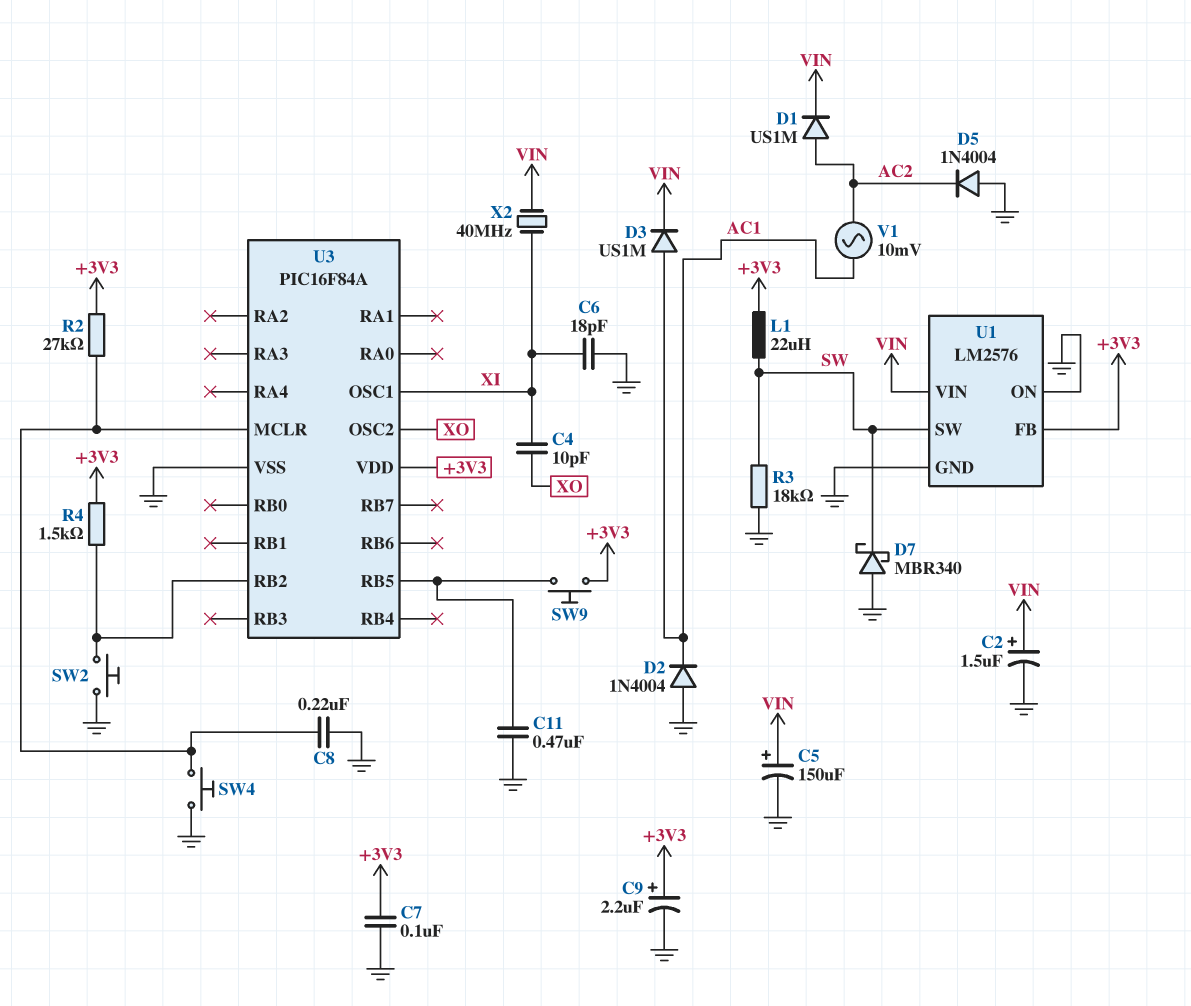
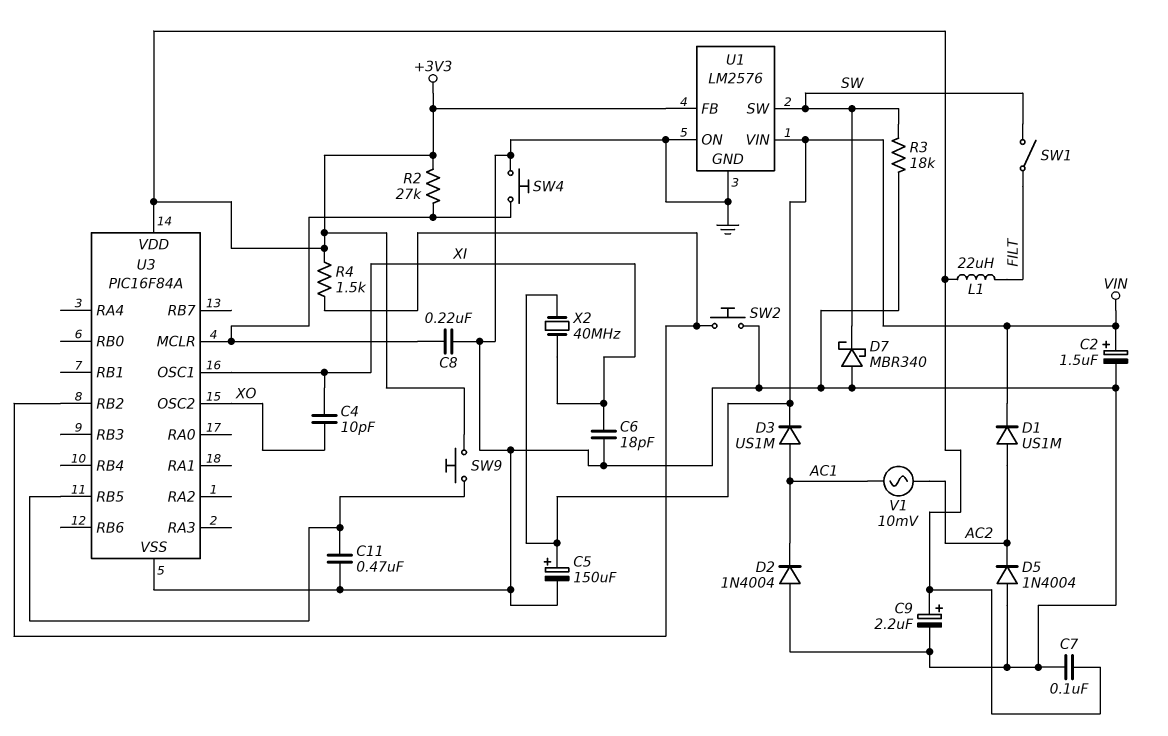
L1: 22uH (+3V3, SW) -> 22uH (+3V3, FILT)
SW1: none -> switch (FILT, SW)

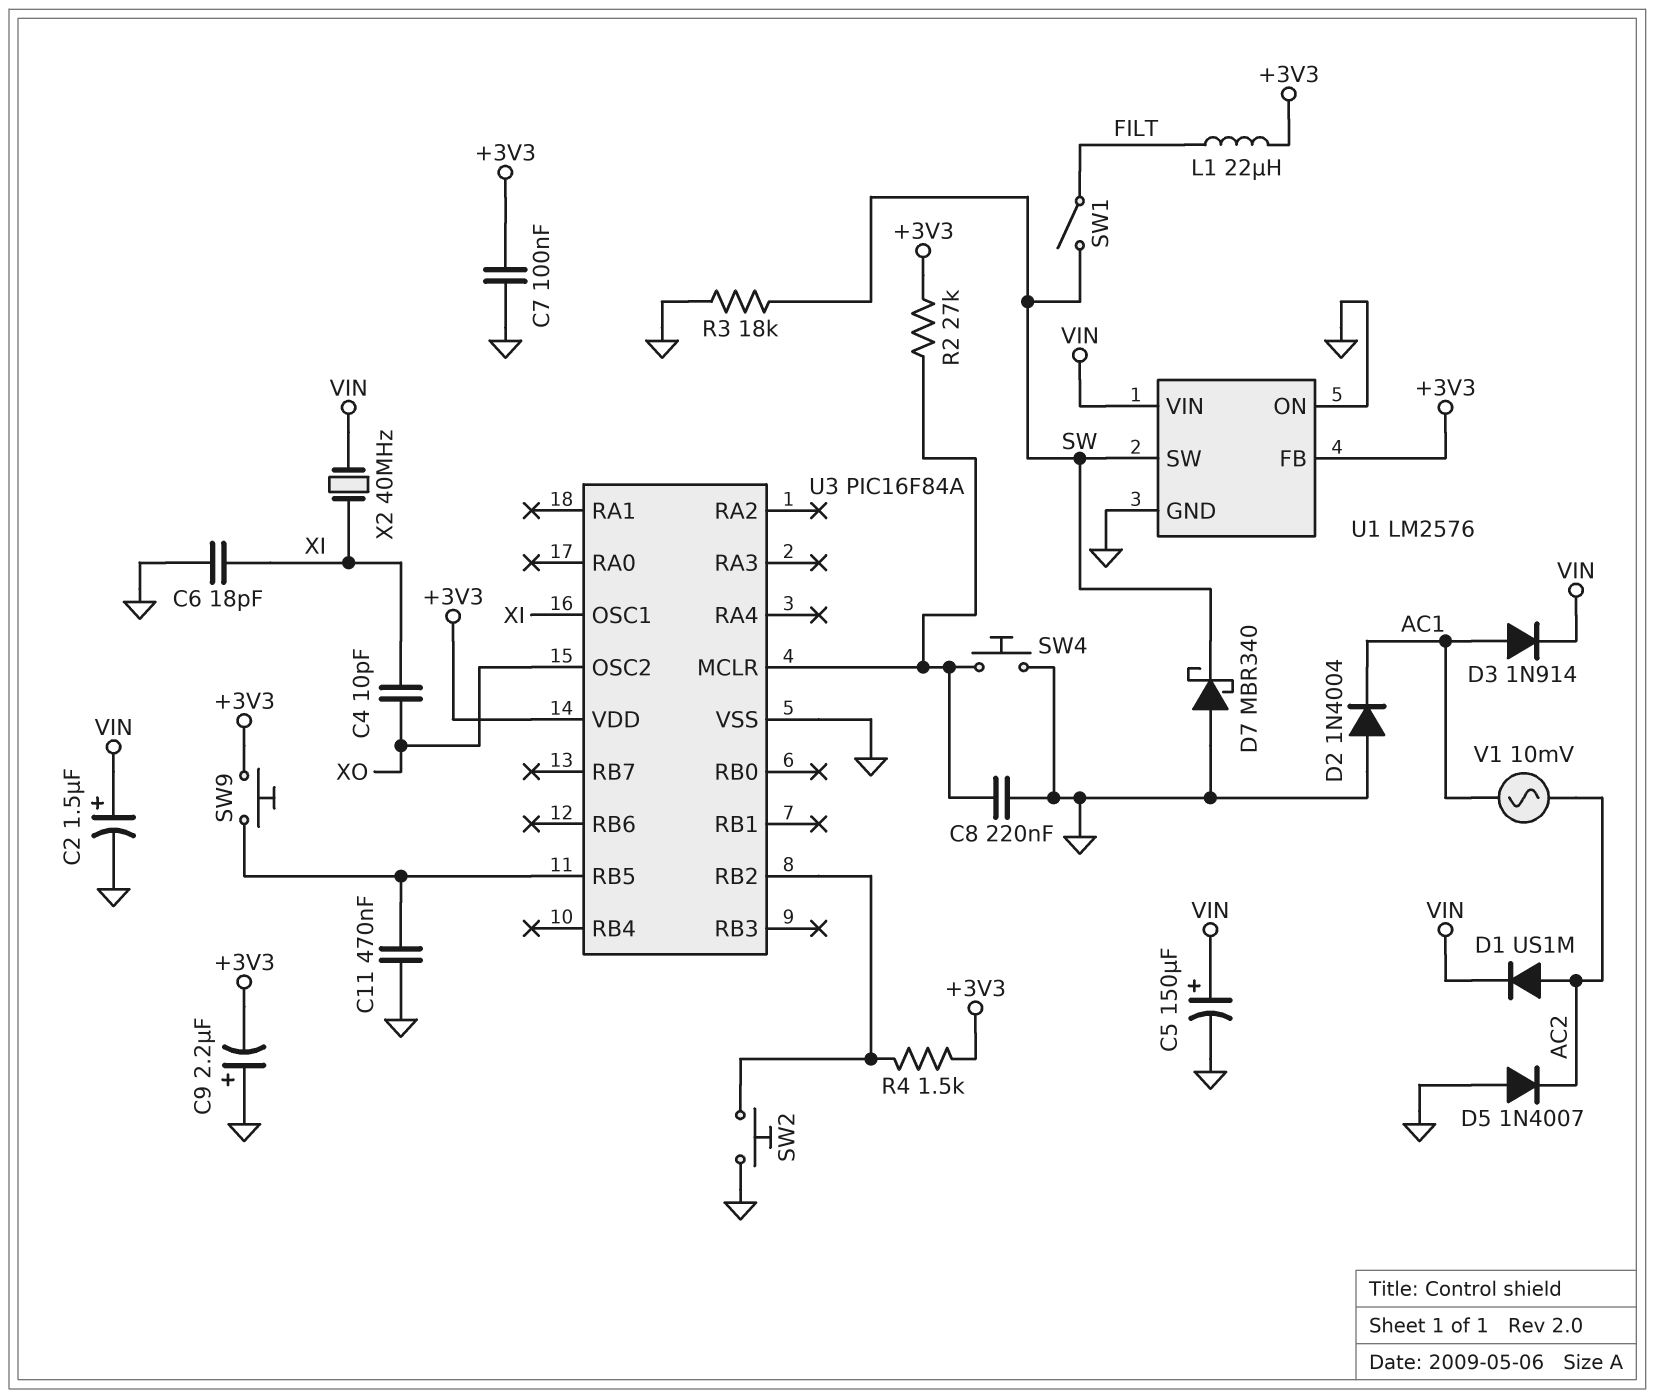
C9: 2.2uF (plus +3V3, minus GND) -> 2.2uF (plus GND, minus +3V3)
D3: diode US1M (A AC1, K VIN) -> diode 1N914 (A AC1, K VIN)
D5: diode 1N4004 (A GND, K AC2) -> diode 1N4007 (A GND, K AC2)

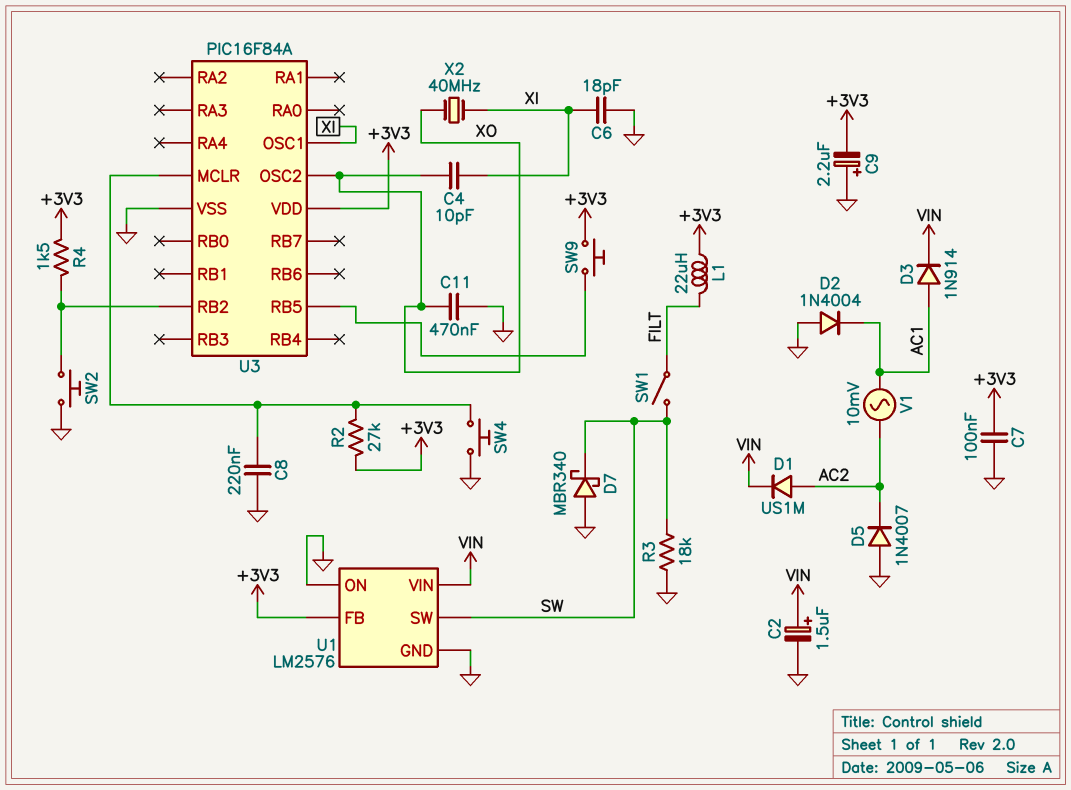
C5: 150uF (plus VIN, minus GND) -> none
C11: 470nF (GND, U3/RB5) -> 470nF (GND, XO)
X2: 40MHz (VIN, XI) -> 40MHz (XI, XO)

